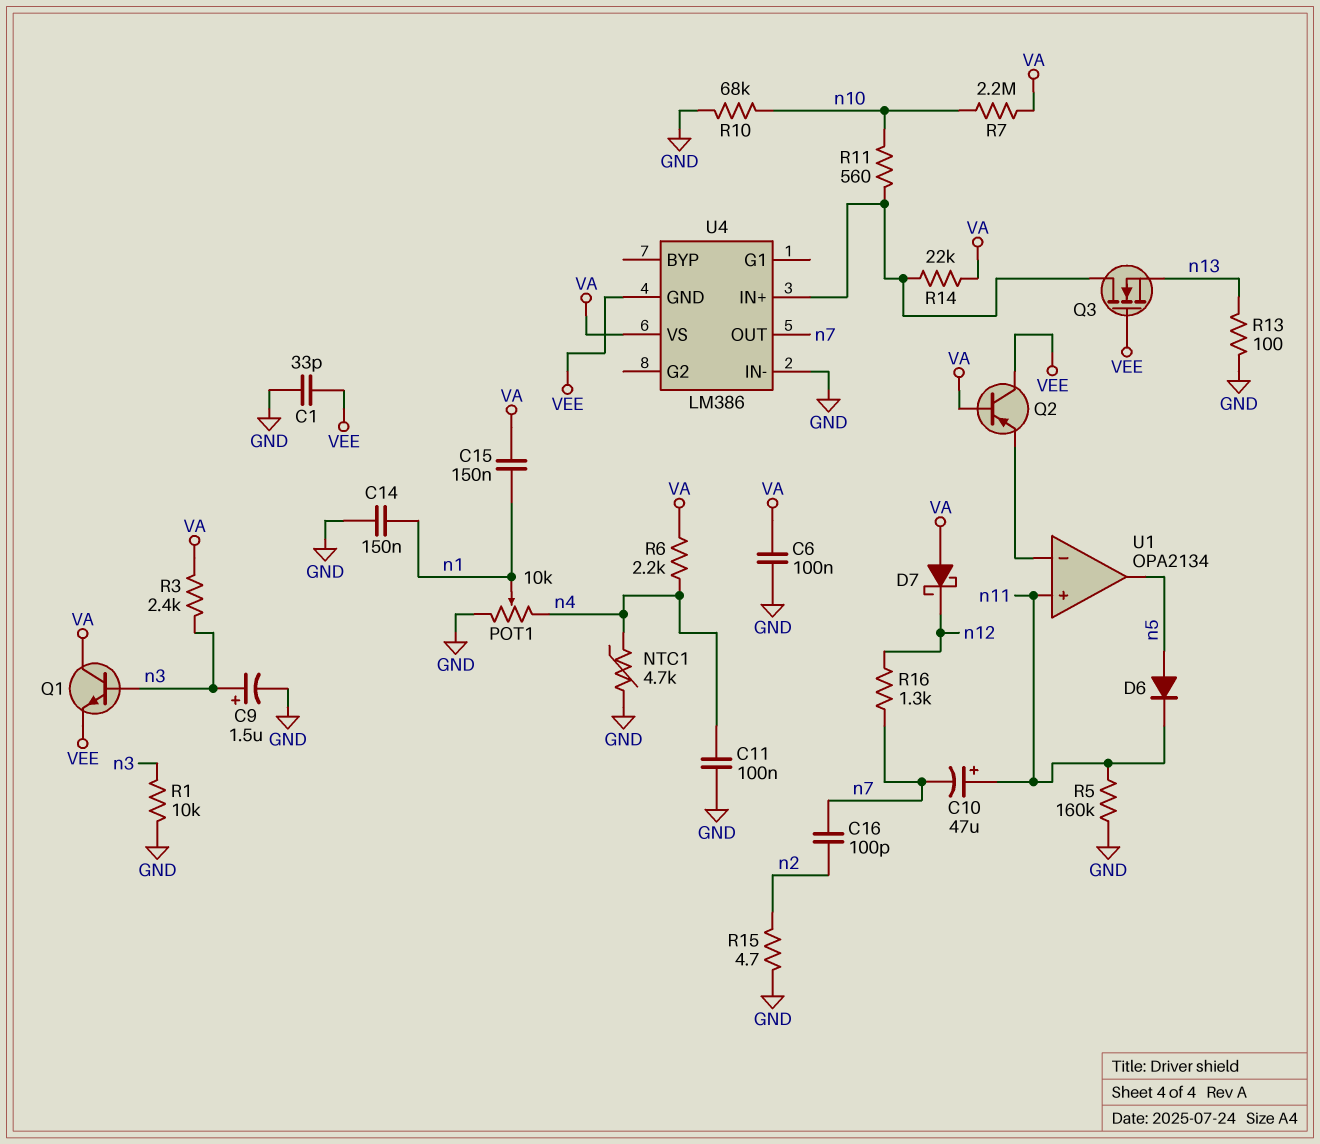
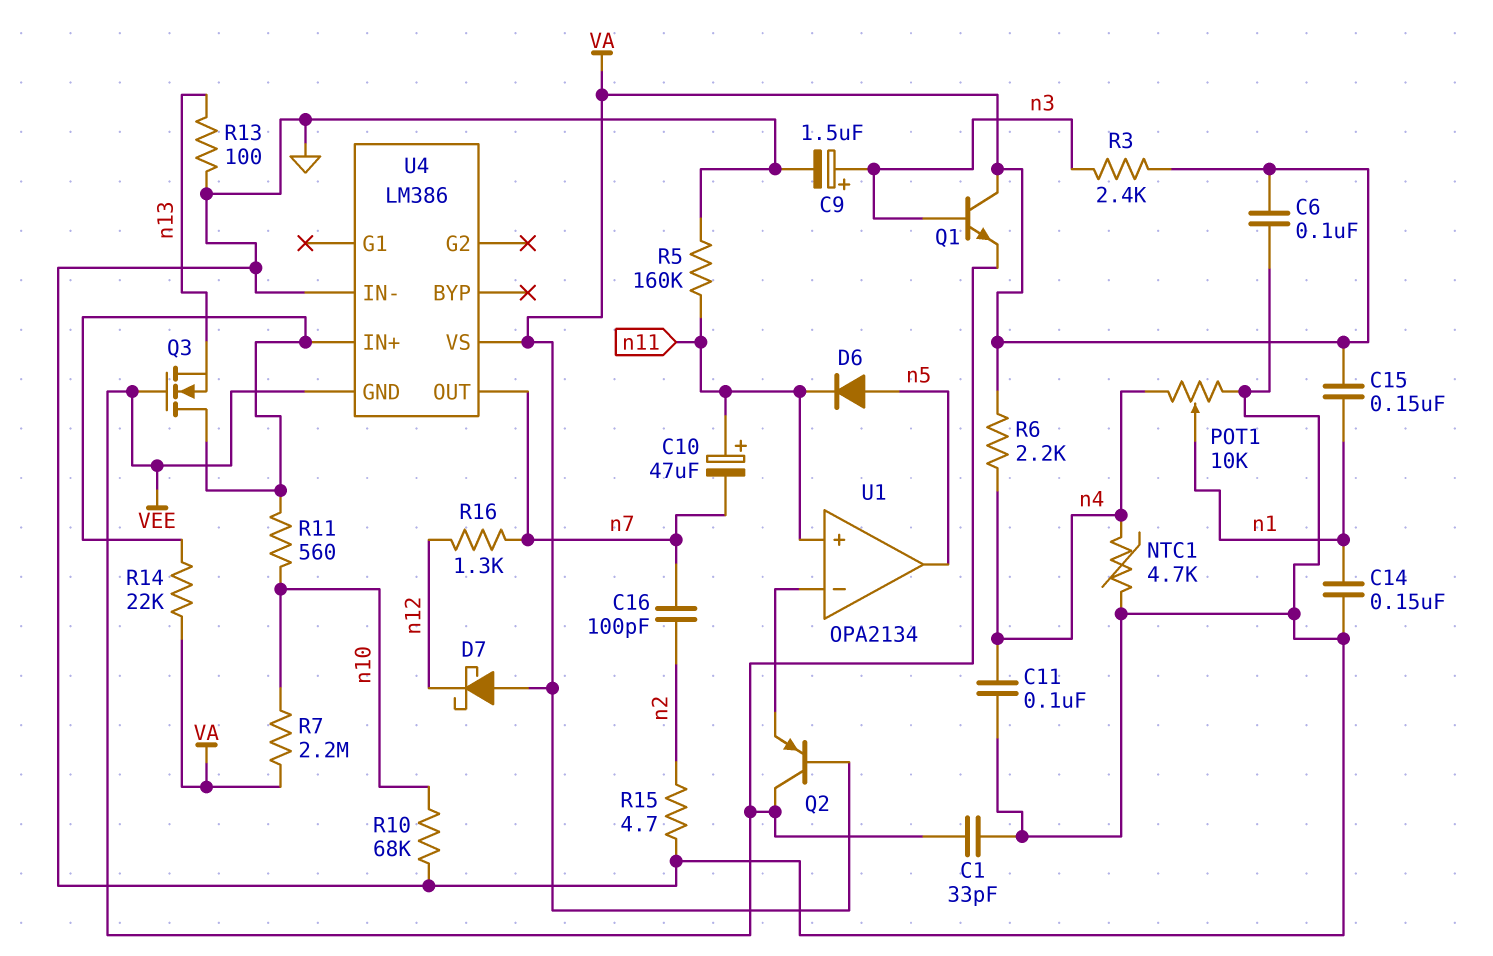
R1: 10k (GND, n3) -> none

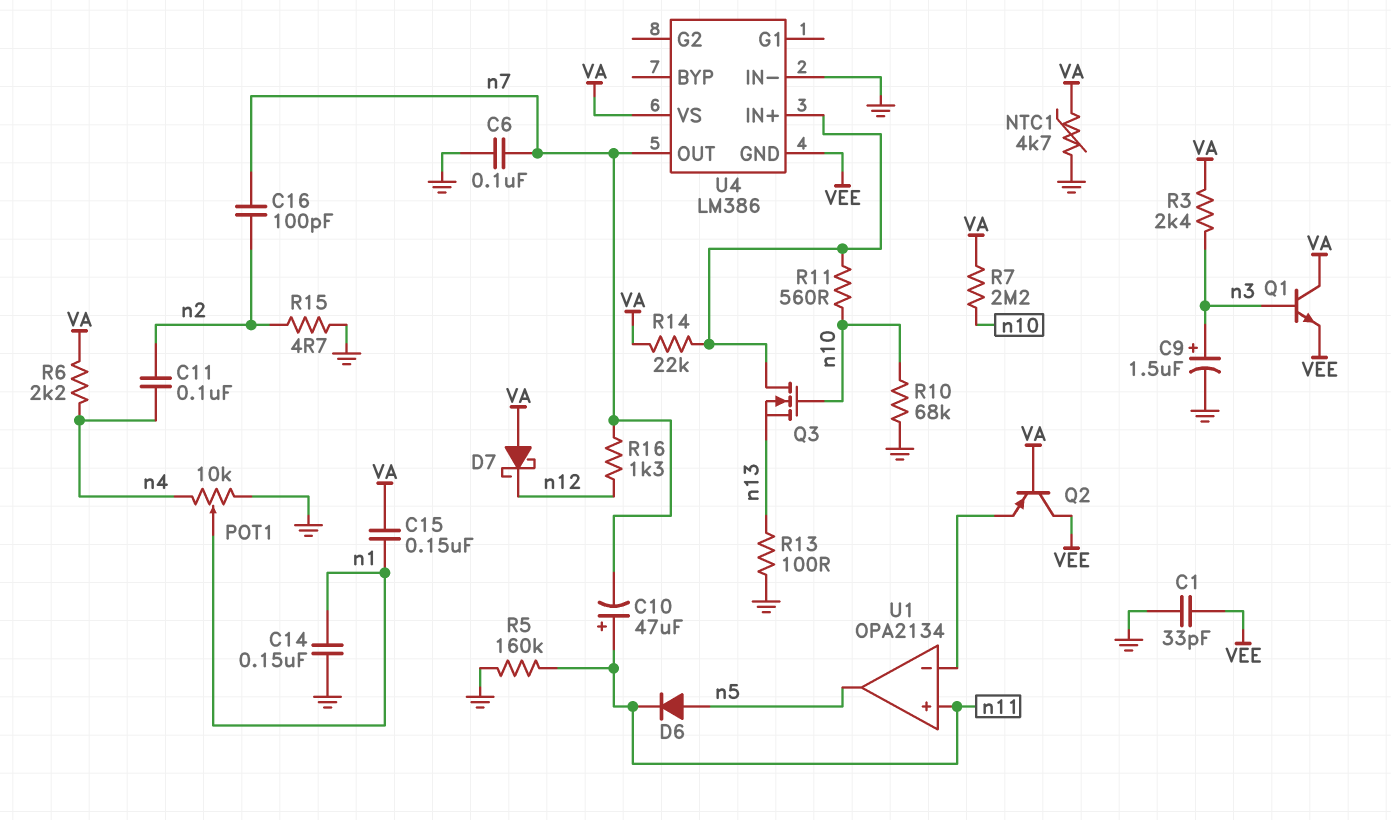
C6: 100nF (GND, VA) -> 100nF (GND, n7)
C11: 100nF (GND, n4) -> 100nF (n2, n4)
NTC1: 4.7k (GND, n4) -> 4.7k (GND, VA)
Q3: NMOS (G VEE, D U4/IN+, S n13) -> NMOS (G n10, D U4/IN+, S n13)

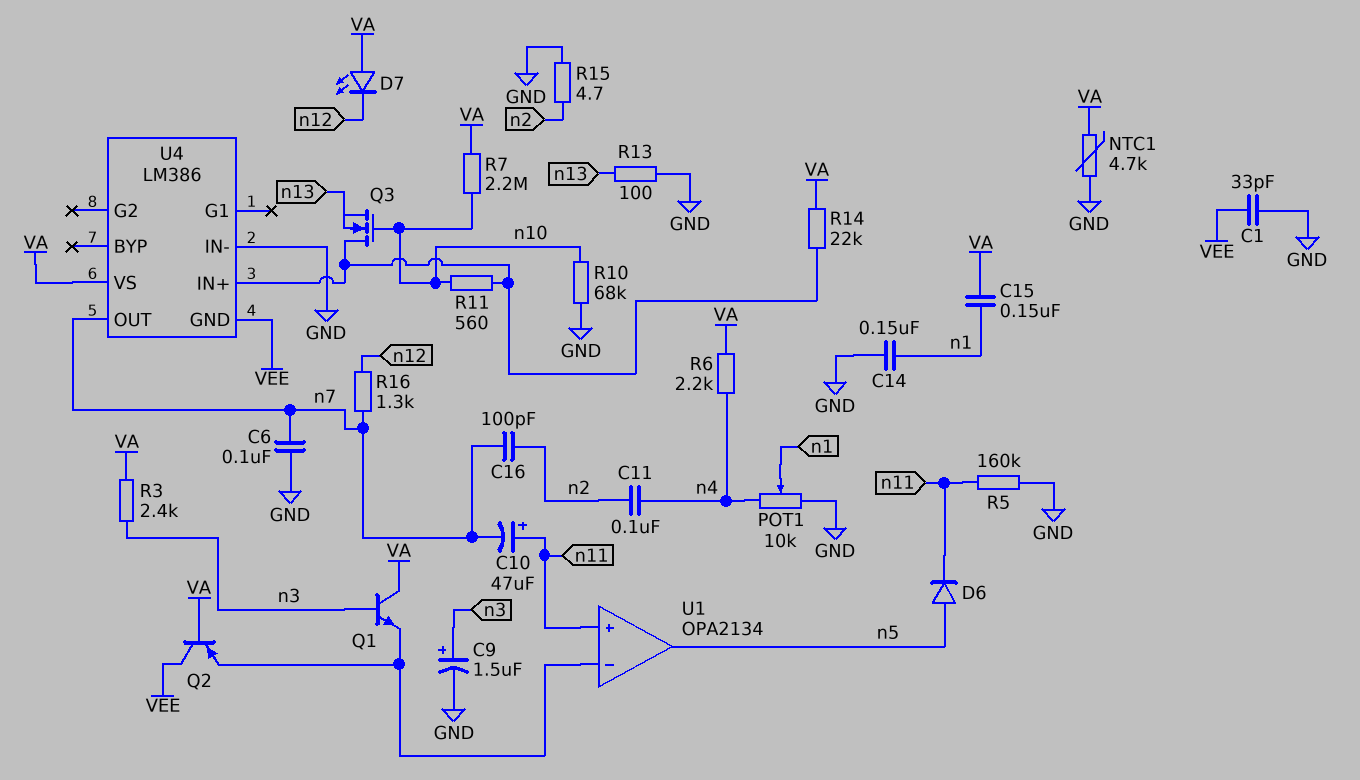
D7: schottky (A VA, K n12) -> LED (A VA, K n12)
Q1: NPN (B n3, C VA, E VEE) -> NPN (B n3, C VA, E U1/in-)

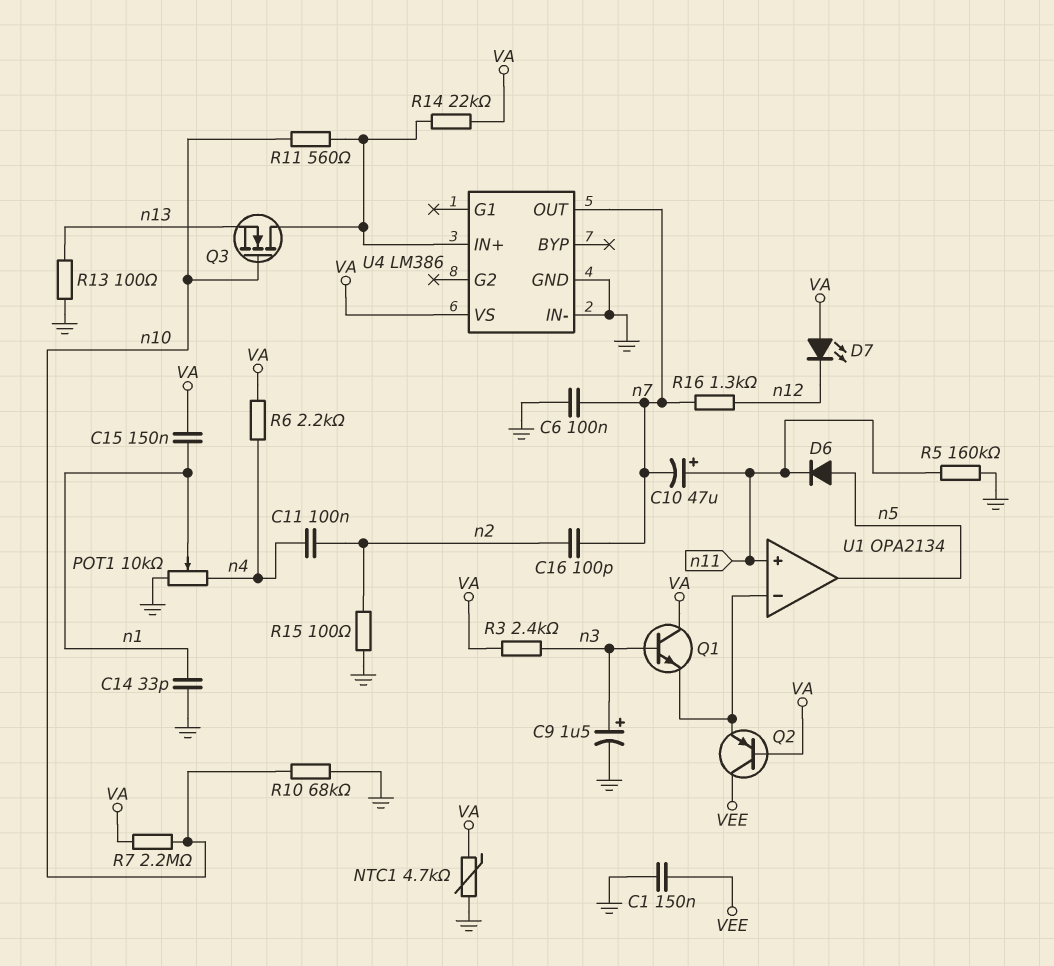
C1: 33pF (GND, VEE) -> 150nF (GND, VEE)
C14: 150nF (GND, n1) -> 33pF (GND, n1)
R15: 4.7 (GND, n2) -> 100 (GND, n2)
U4 pin GND: VEE -> GND

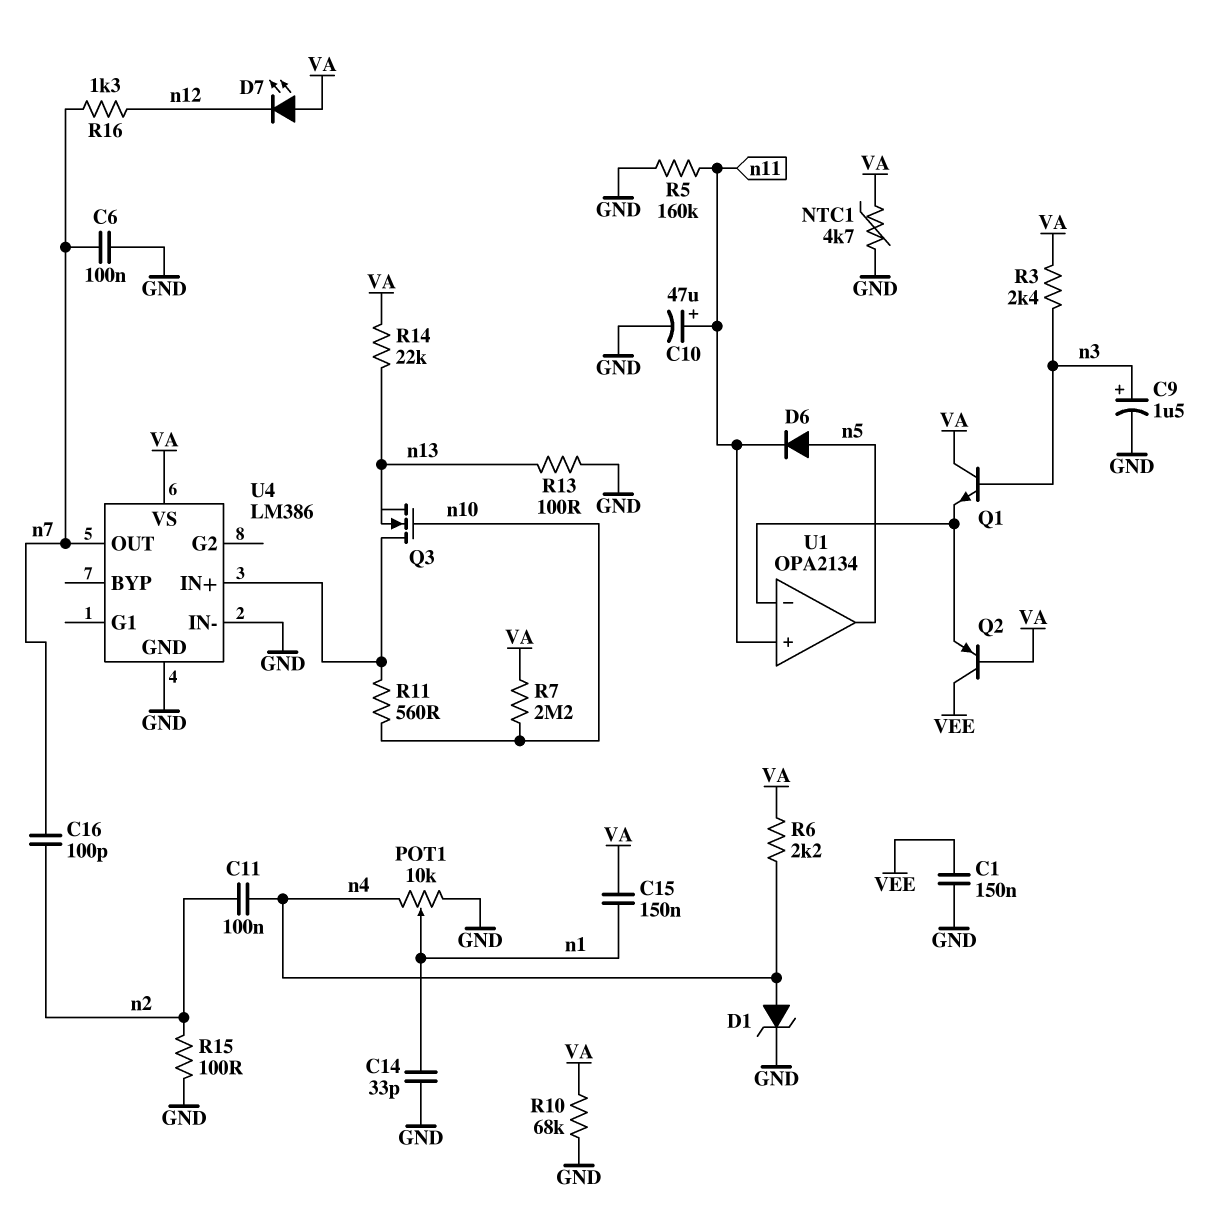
C10: 47uF (plus n11, minus n7) -> 47uF (plus n11, minus GND)
D1: none -> zener (A n4, K GND)
R10: 68k (GND, n10) -> 68k (GND, VA)
R14: 22k (U4/IN+, VA) -> 22k (VA, n13)

